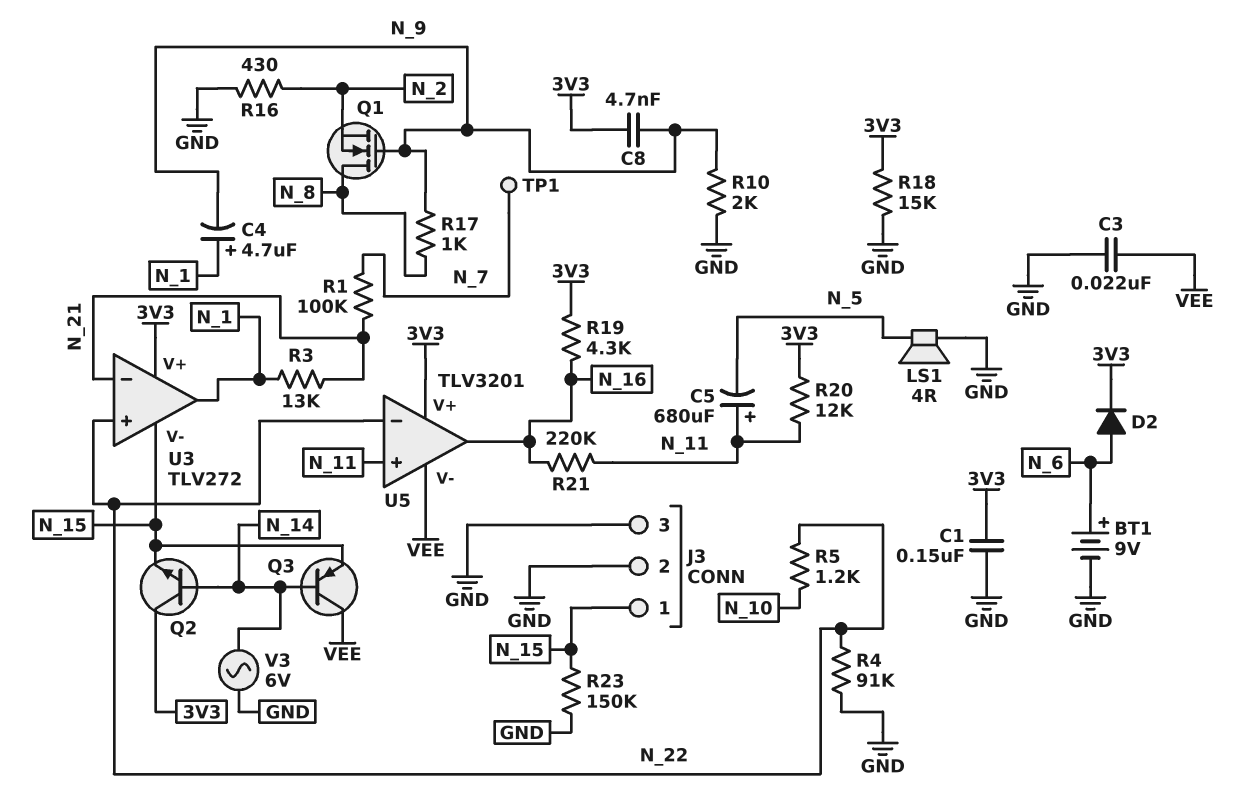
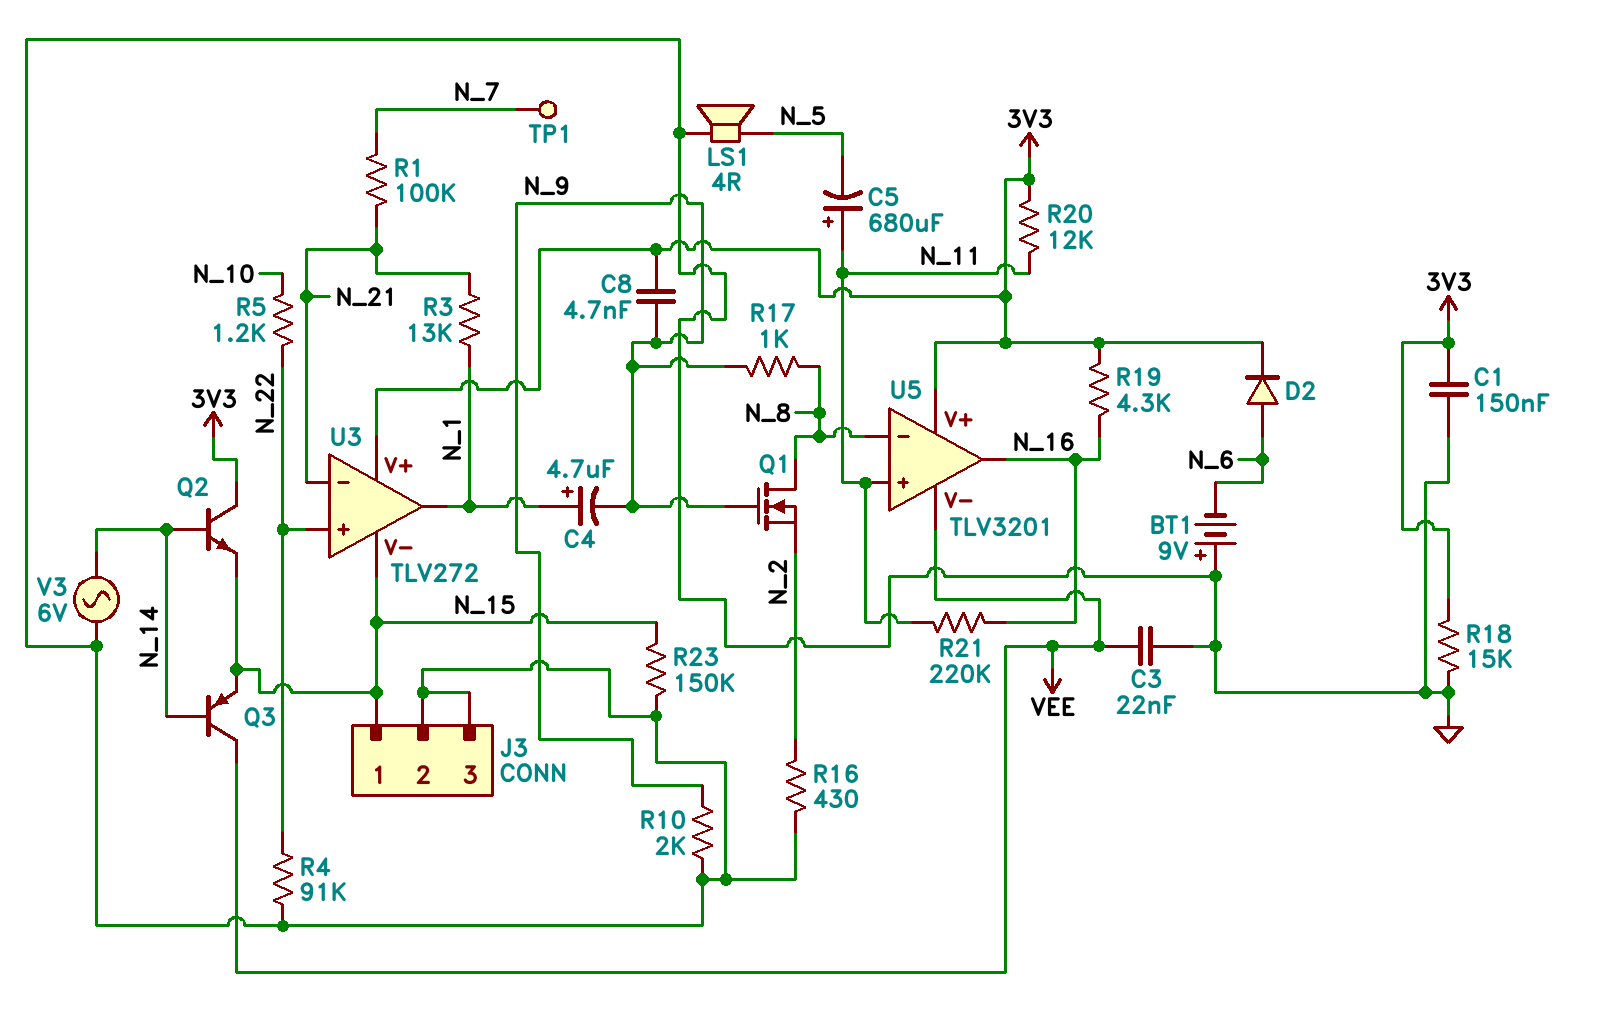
BT1: 9V (plus N_6, minus GND) -> 9V (plus GND, minus N_6)
U5 pin in-: N_22 -> N_8

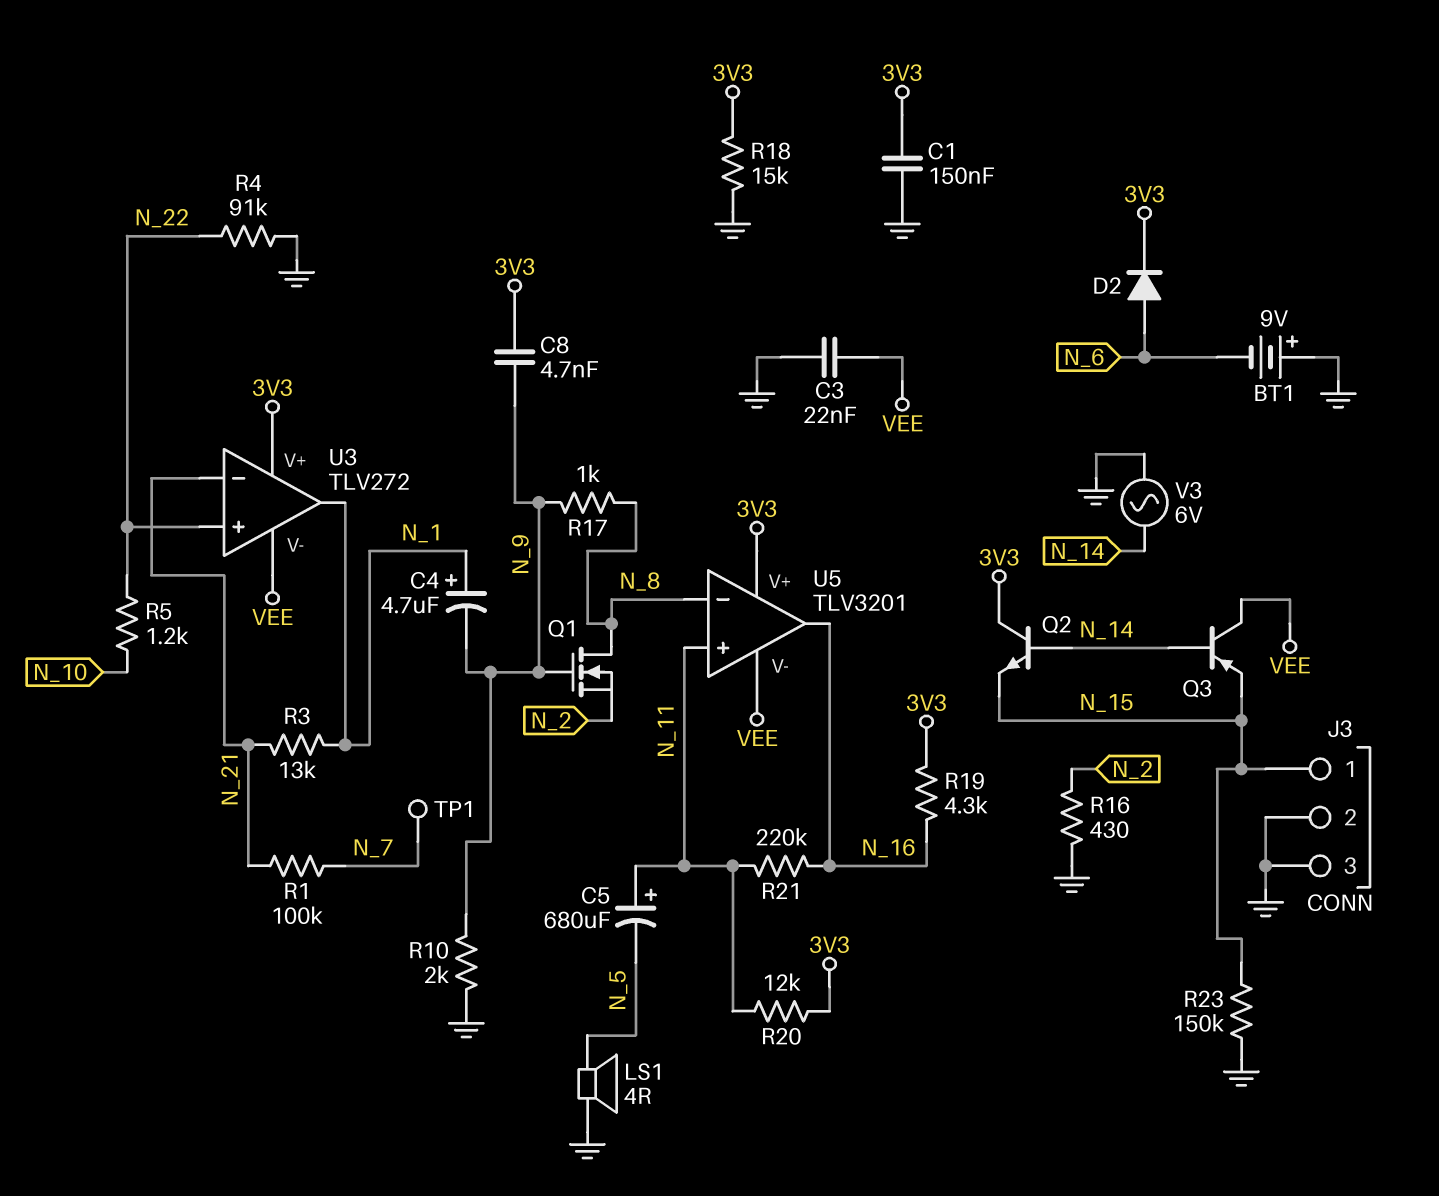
U3 pin V-: N_15 -> VEE

